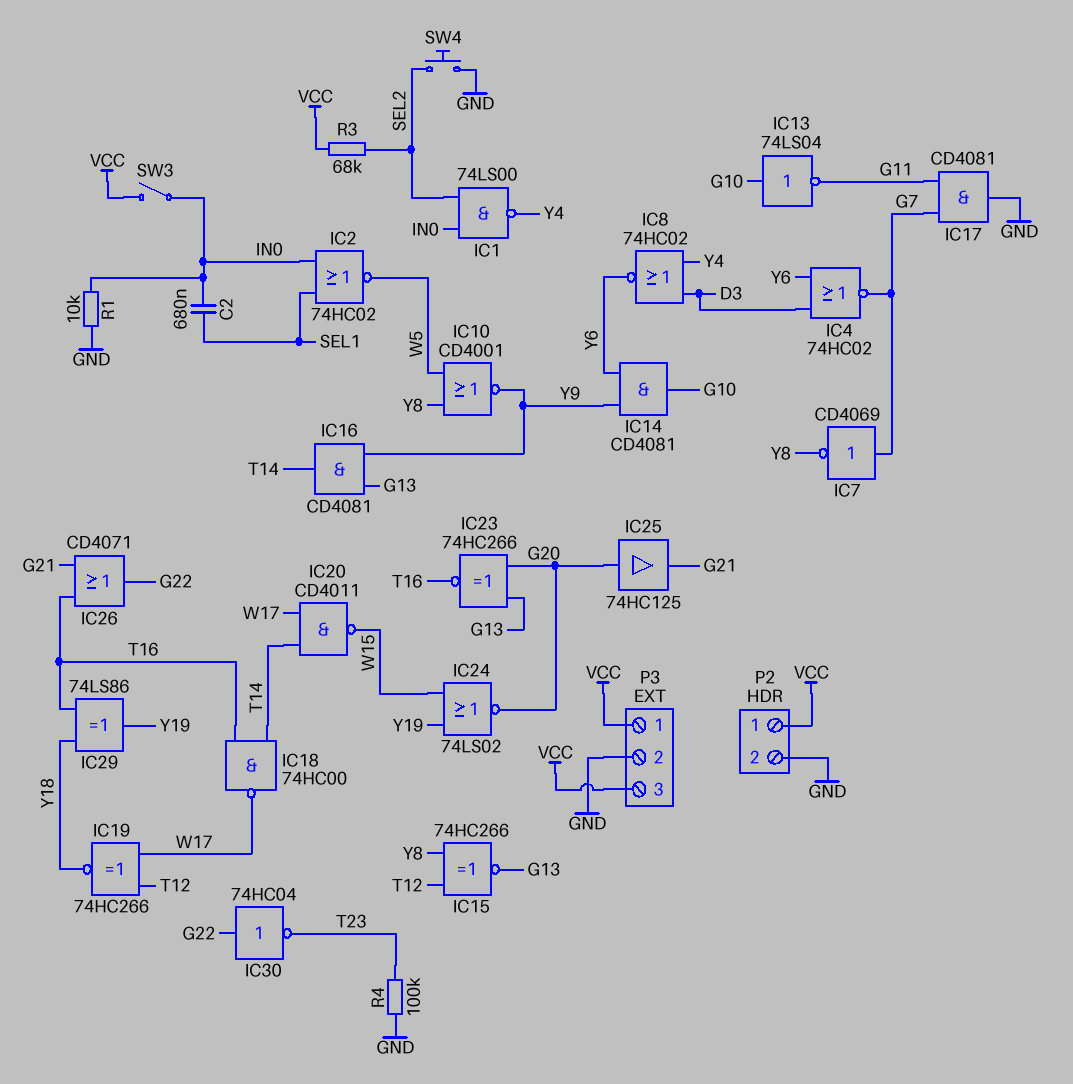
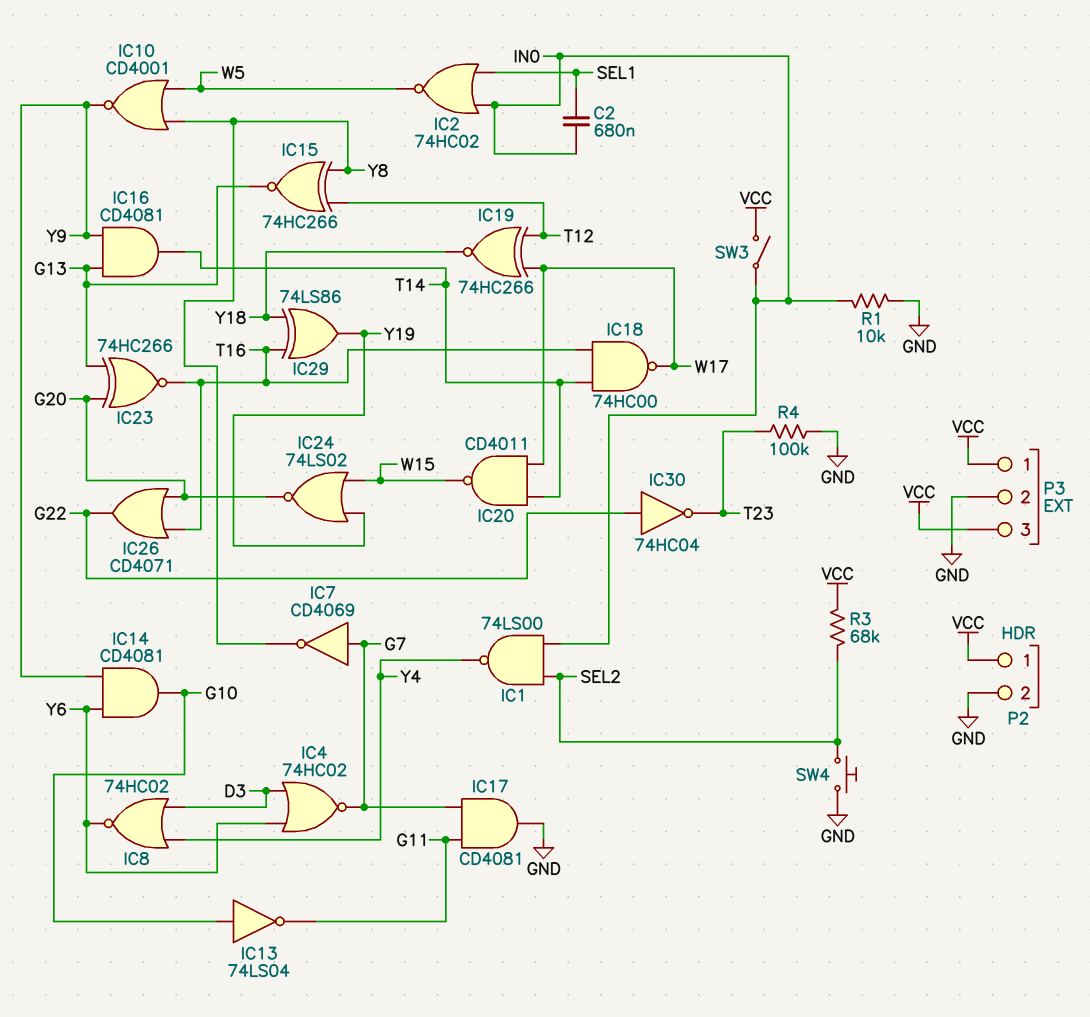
IC25: buffer 74HC125 (in G20, out G21) -> none
IC26: OR CD4071 (in G21, in T16, out G22) -> OR CD4071 (in G20, in T16, out G22)

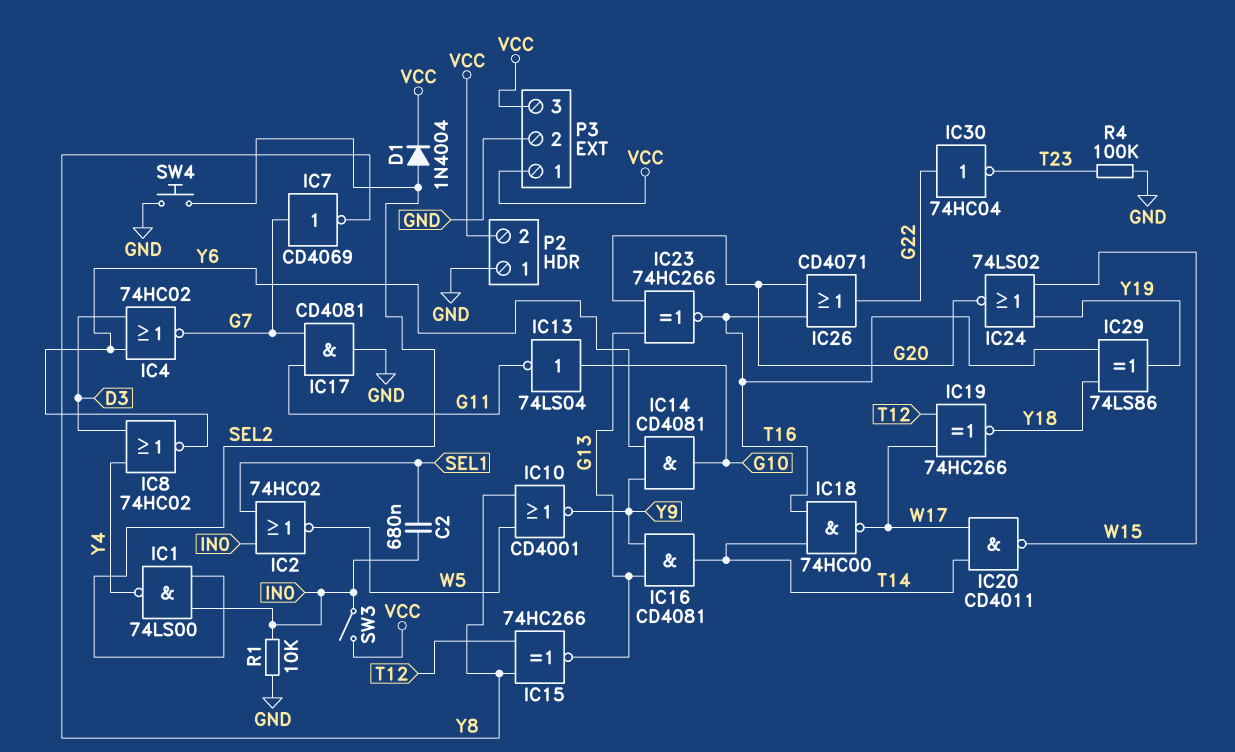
D1: none -> diode 1N4004 (A SEL2, K VCC)
P2 pin 1: VCC -> GND
P2 pin 2: GND -> VCC
R3: 68k (SEL2, VCC) -> none

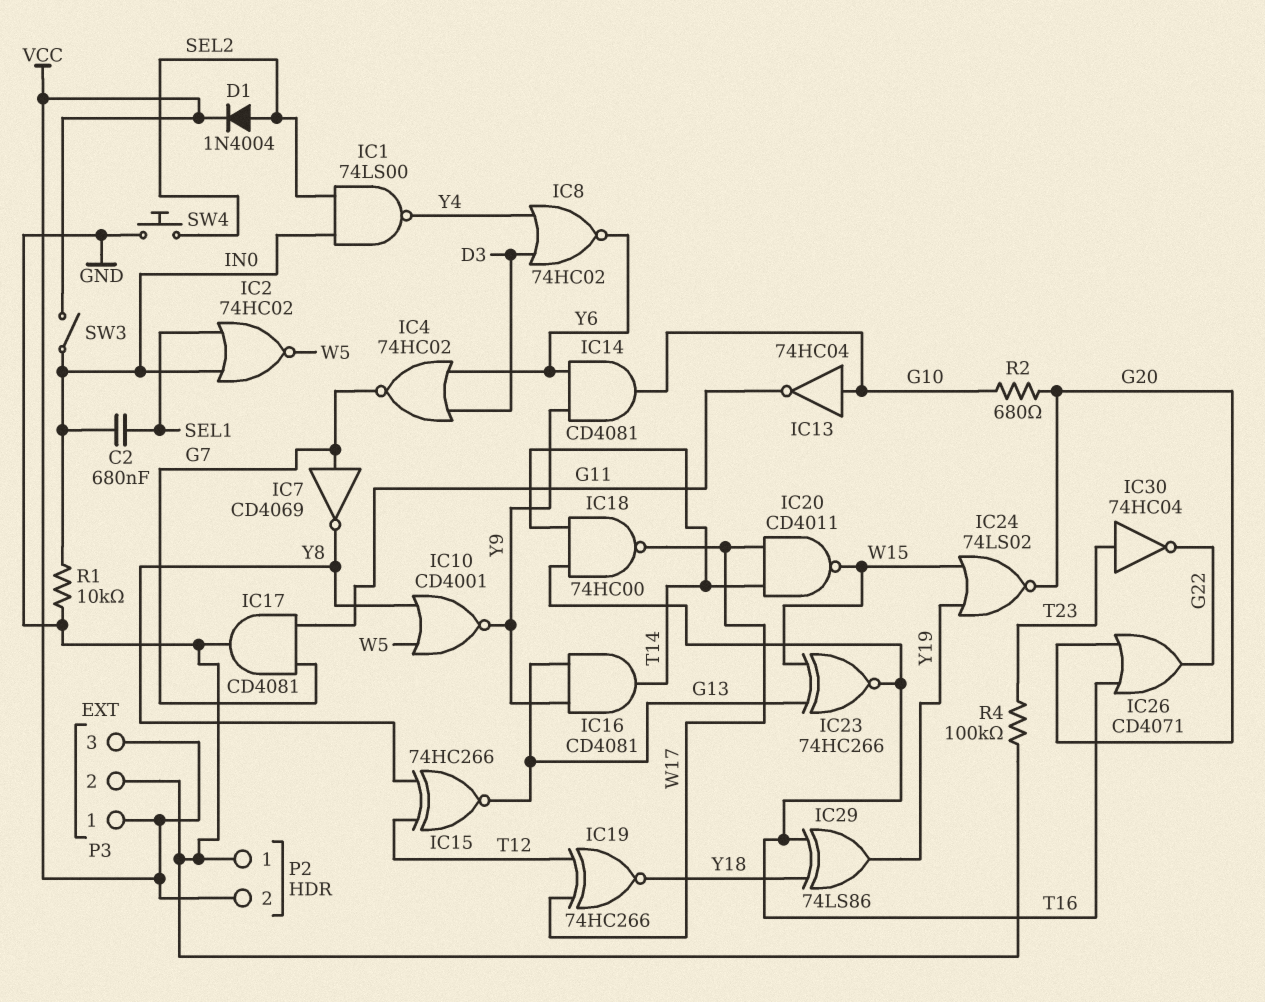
IC13: NOT 74LS04 (in G10, out G11) -> NOT 74HC04 (in G10, out G11)
IC23: XNOR 74HC266 (in G13, in G20, out T16) -> XNOR 74HC266 (in G13, in W15, out T16)
IC30: NOT 74HC04 (in G22, out T23) -> NOT 74HC04 (in T23, out G22)
R2: none -> 680 (G10, G20)

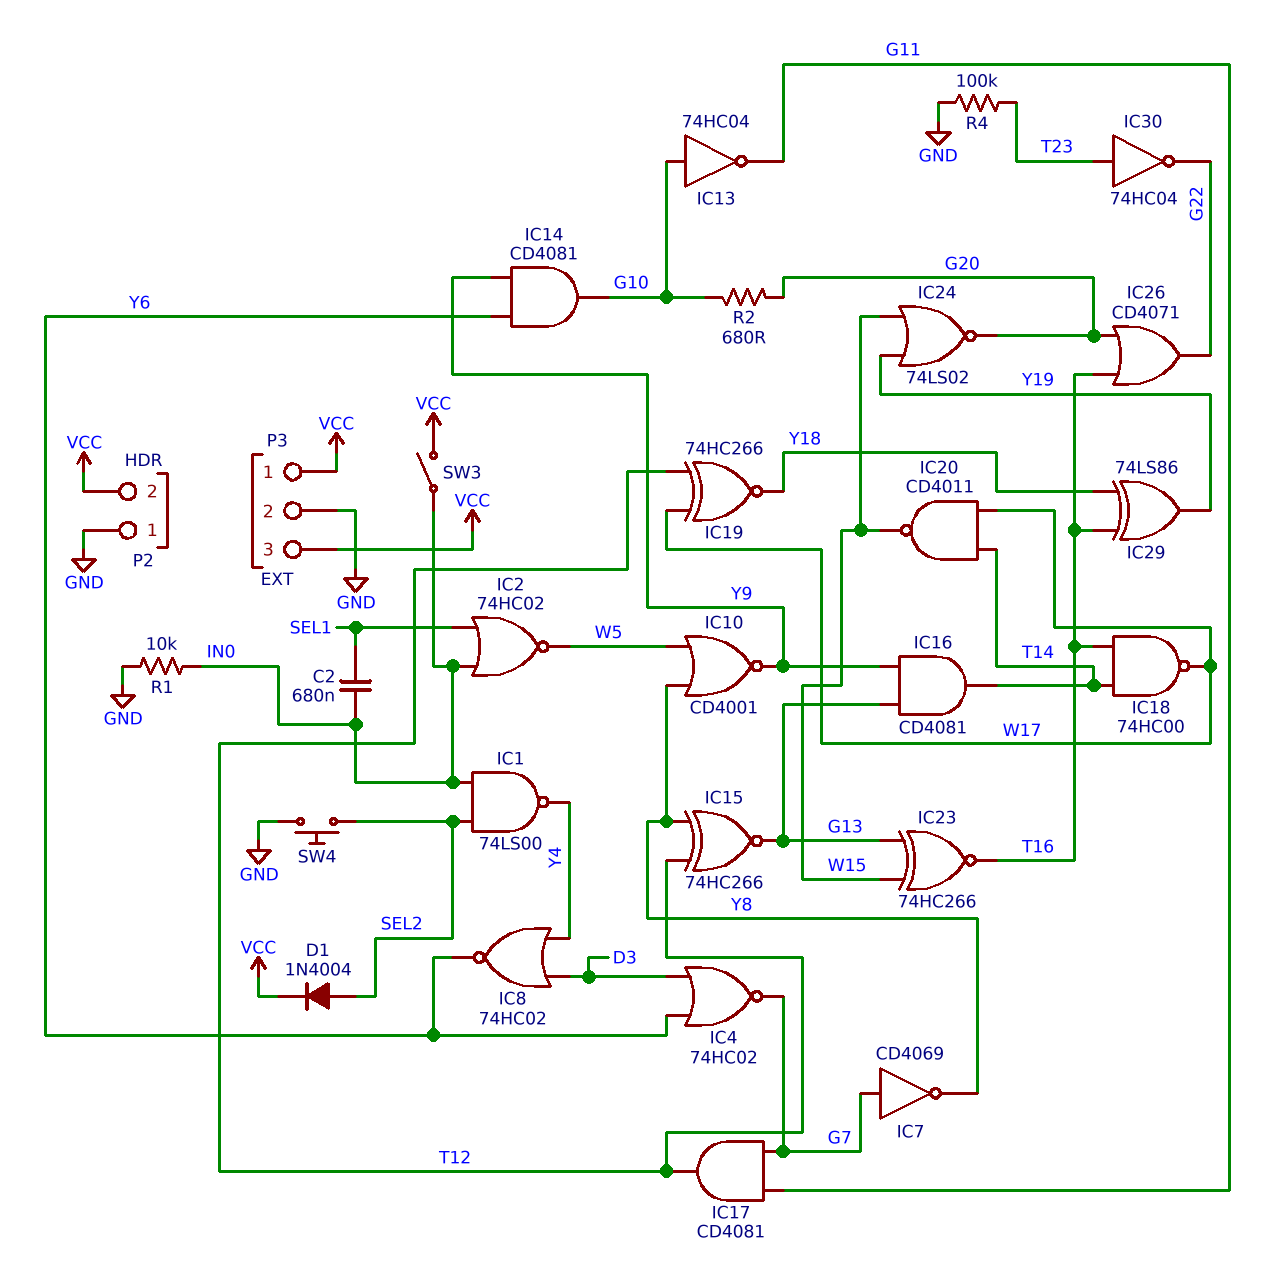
IC17: AND CD4081 (in G7, in G11, out GND) -> AND CD4081 (in G7, in G11, out T12)

